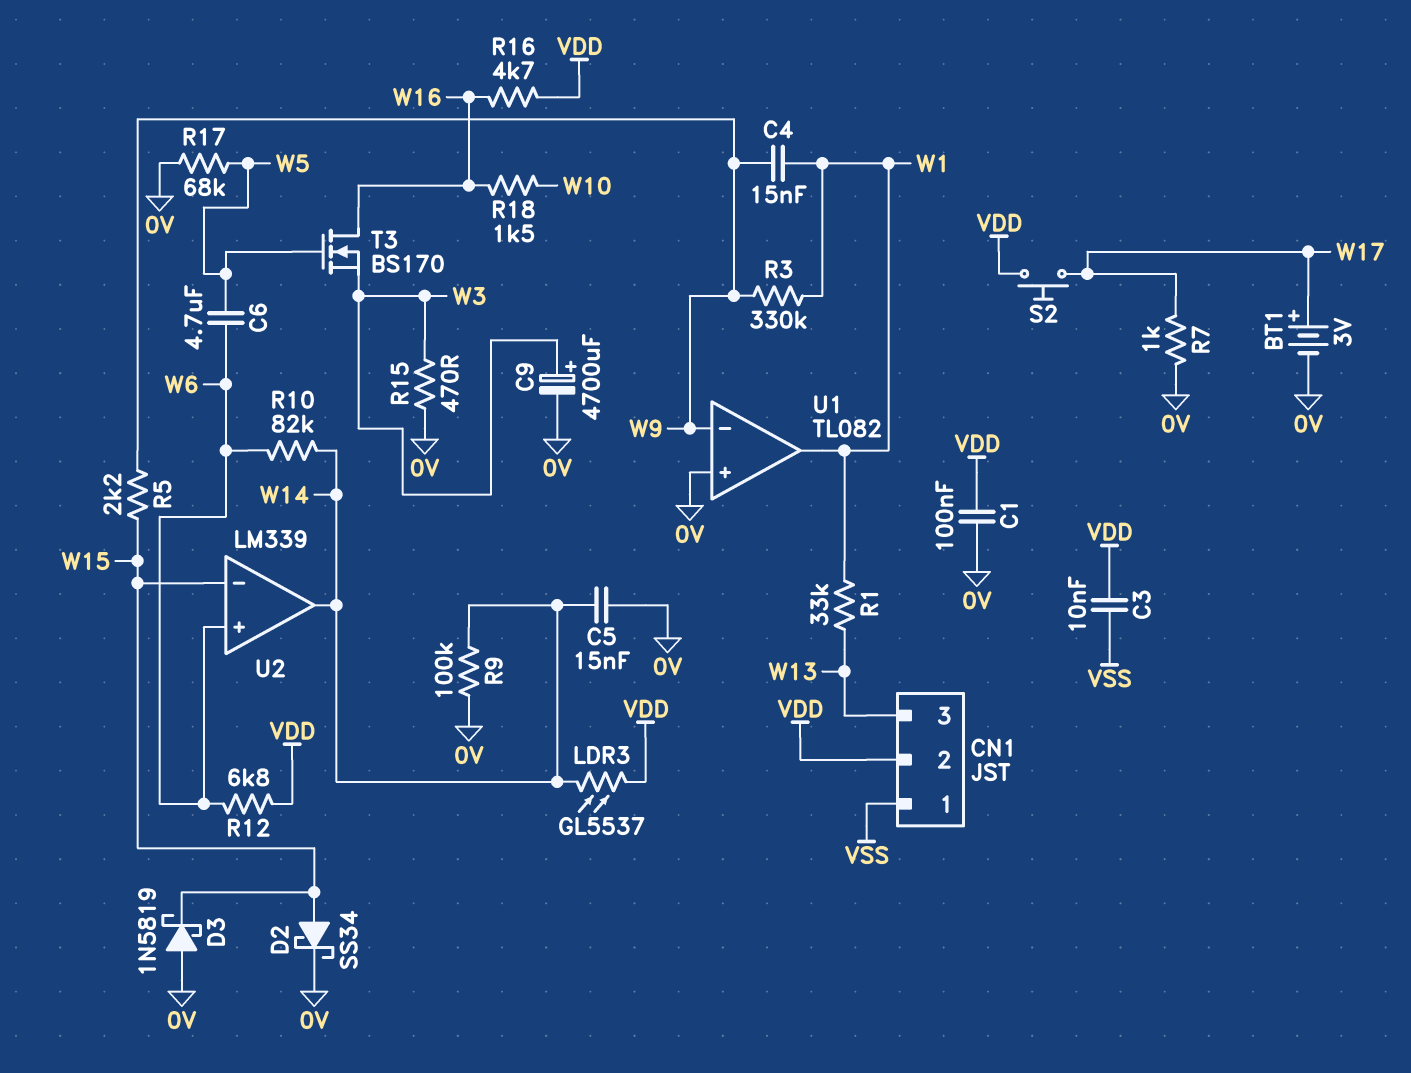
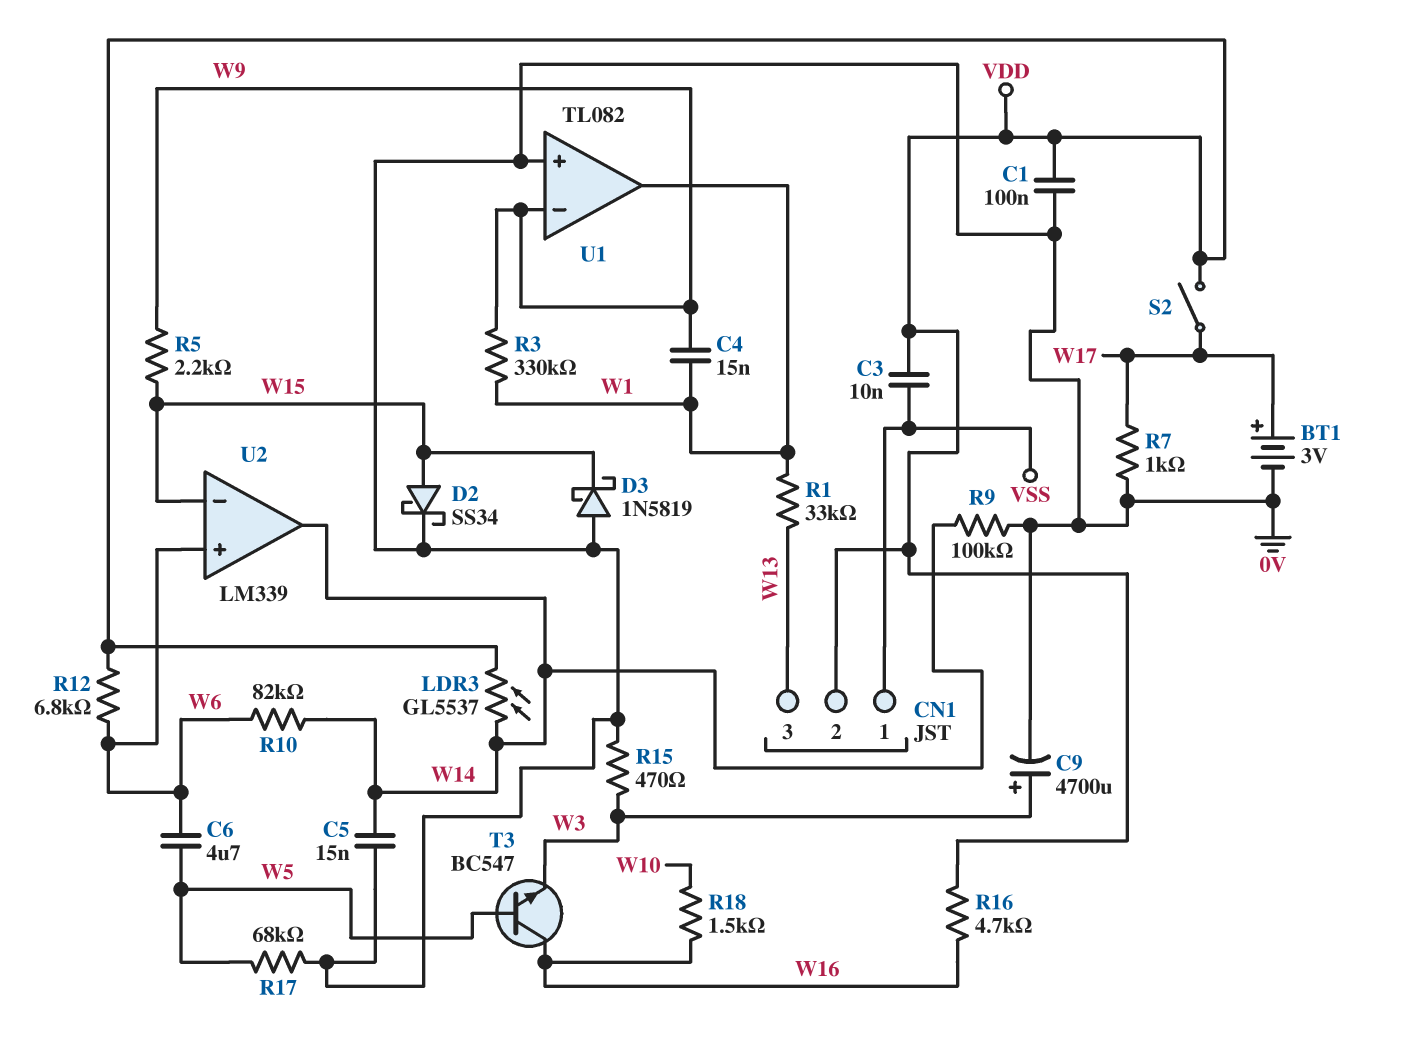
S2: button (VDD, W17) -> switch (VDD, W17)
T3: NMOS BS170 (G W5, D W16, S W3) -> NPN BC547 (B W5, C W16, E W3)

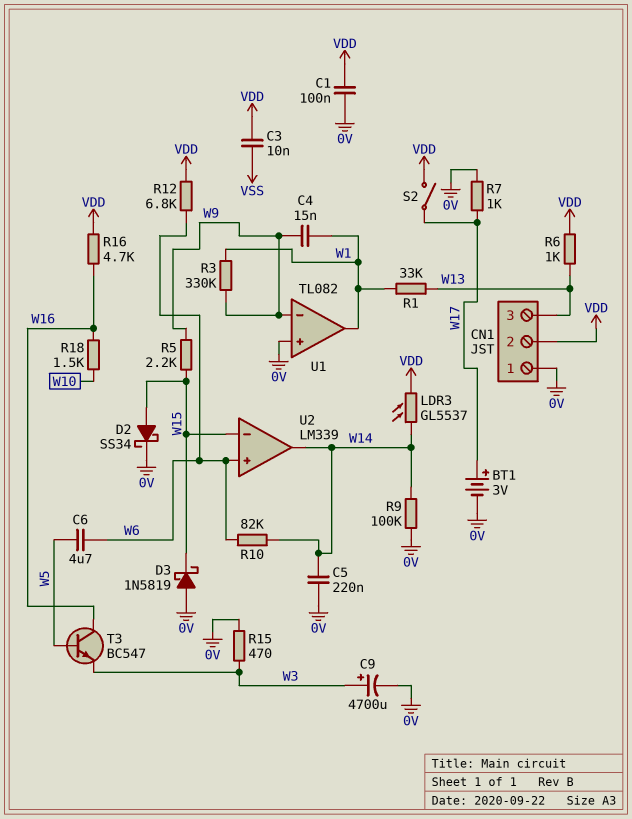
C5: 15nF (0V, W14) -> 220nF (0V, W14)
CN1 pin 1: VSS -> 0V
R6: none -> 1k (VDD, W13)
R17: 68k (0V, W5) -> none

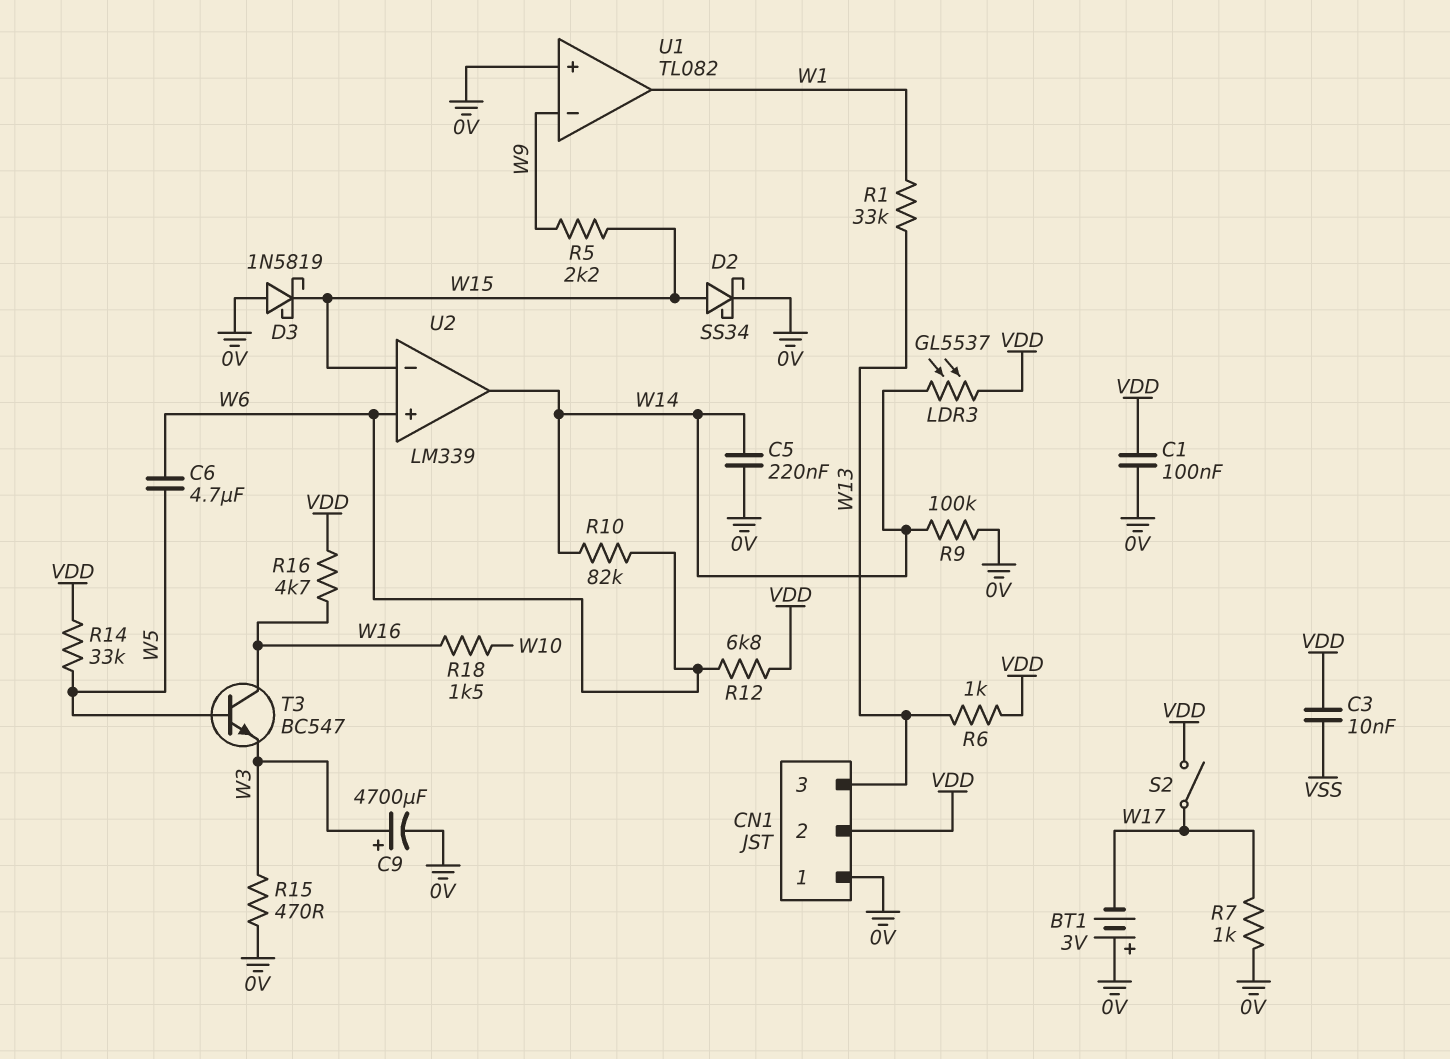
BT1: 3V (plus W17, minus 0V) -> 3V (plus 0V, minus W17)
C4: 15nF (W1, W9) -> none
R3: 330k (W1, W9) -> none
R14: none -> 33k (VDD, W5)

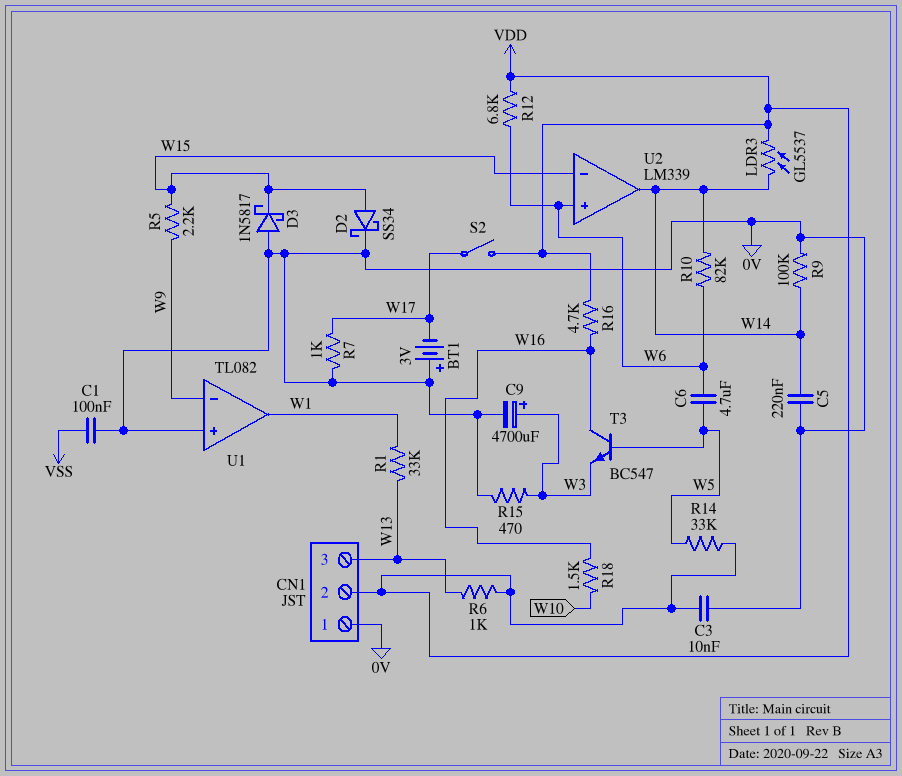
C1: 100nF (0V, VDD) -> 100nF (0V, VSS)
C3: 10nF (VDD, VSS) -> 10nF (0V, VDD)
D3: schottky 1N5819 (A 0V, K W15) -> schottky 1N5817 (A 0V, K W15)

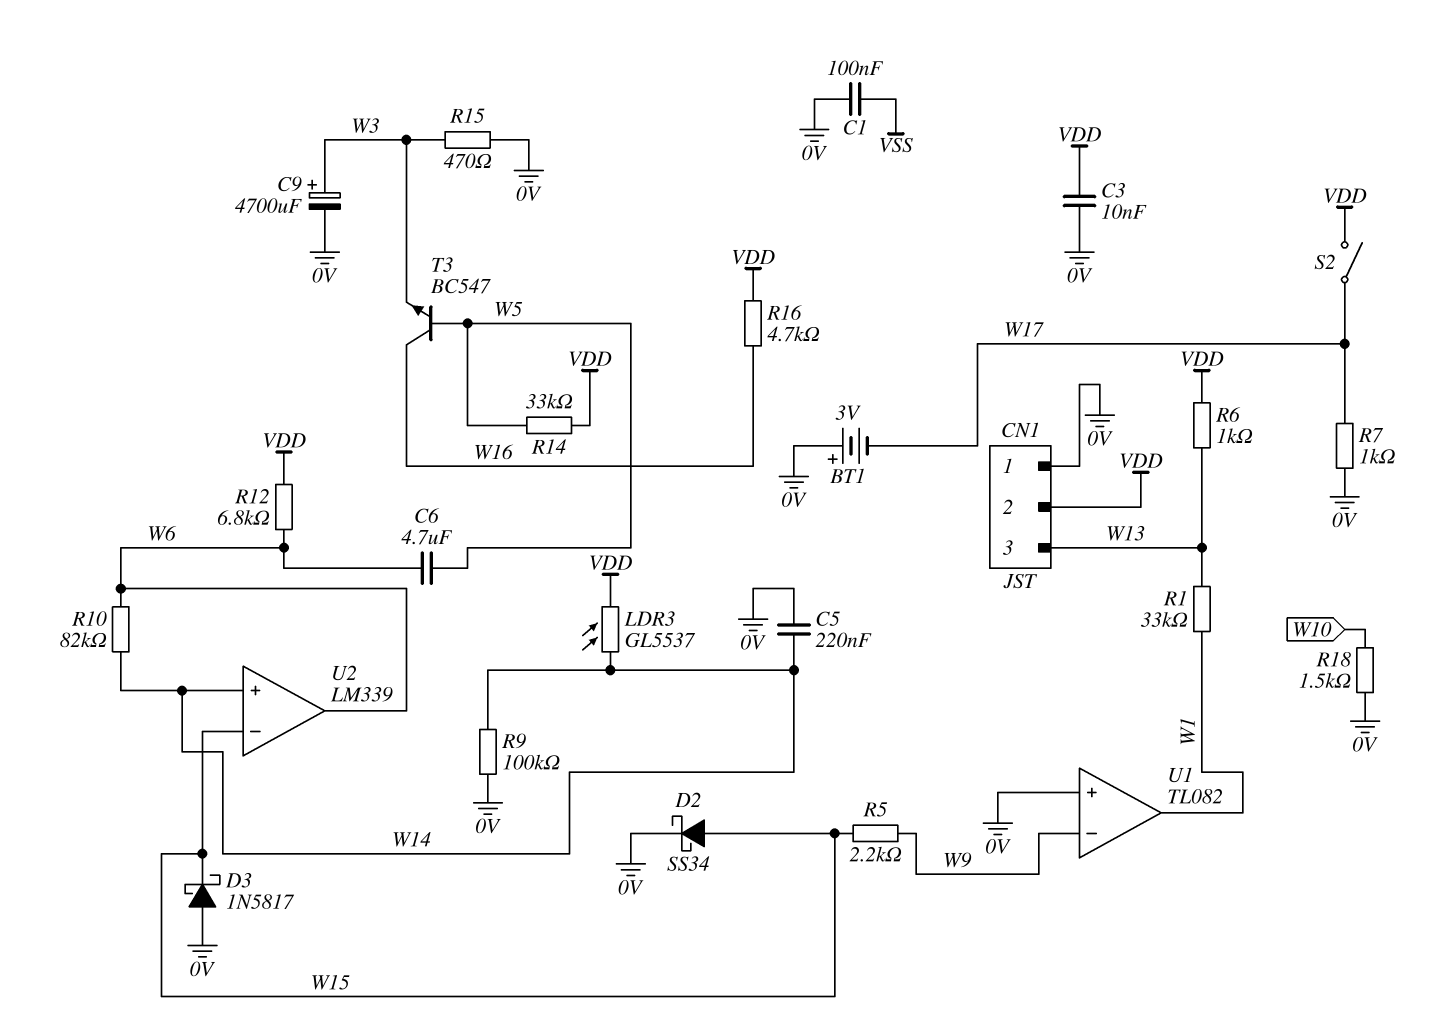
R18: 1.5k (W10, W16) -> 1.5k (0V, W10)
U2 pin in+: W6 -> W14
U2 pin out: W14 -> W6

